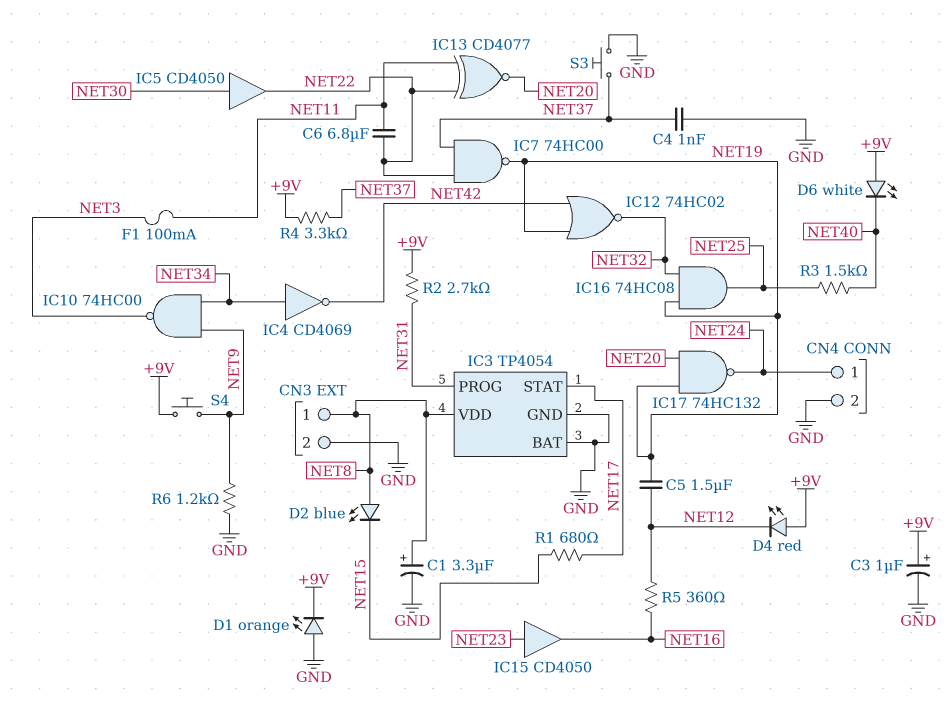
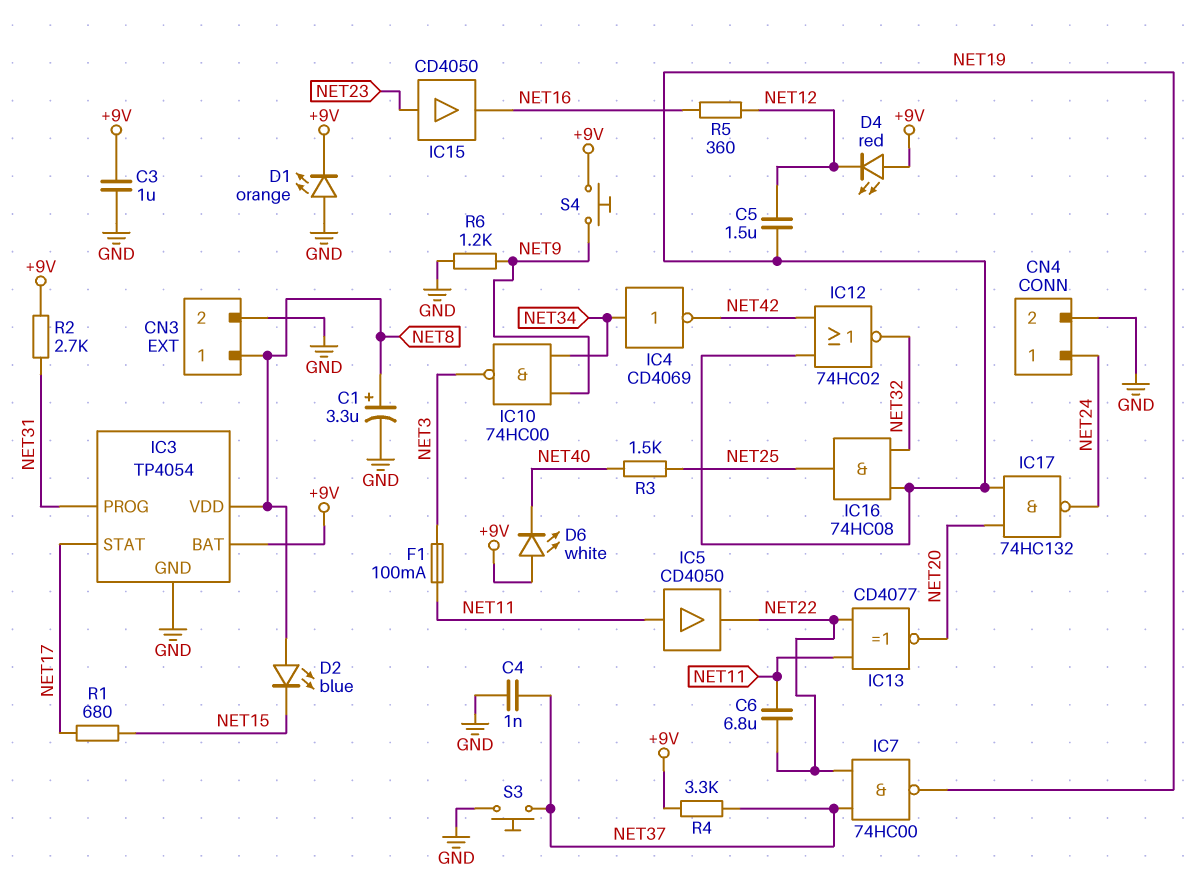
C3: 1uF (plus +9V, minus GND) -> 1uF (+9V, GND)
IC3 pin BAT: GND -> +9V
IC5: buffer CD4050 (in NET30, out NET22) -> buffer CD4050 (in NET11, out NET22)

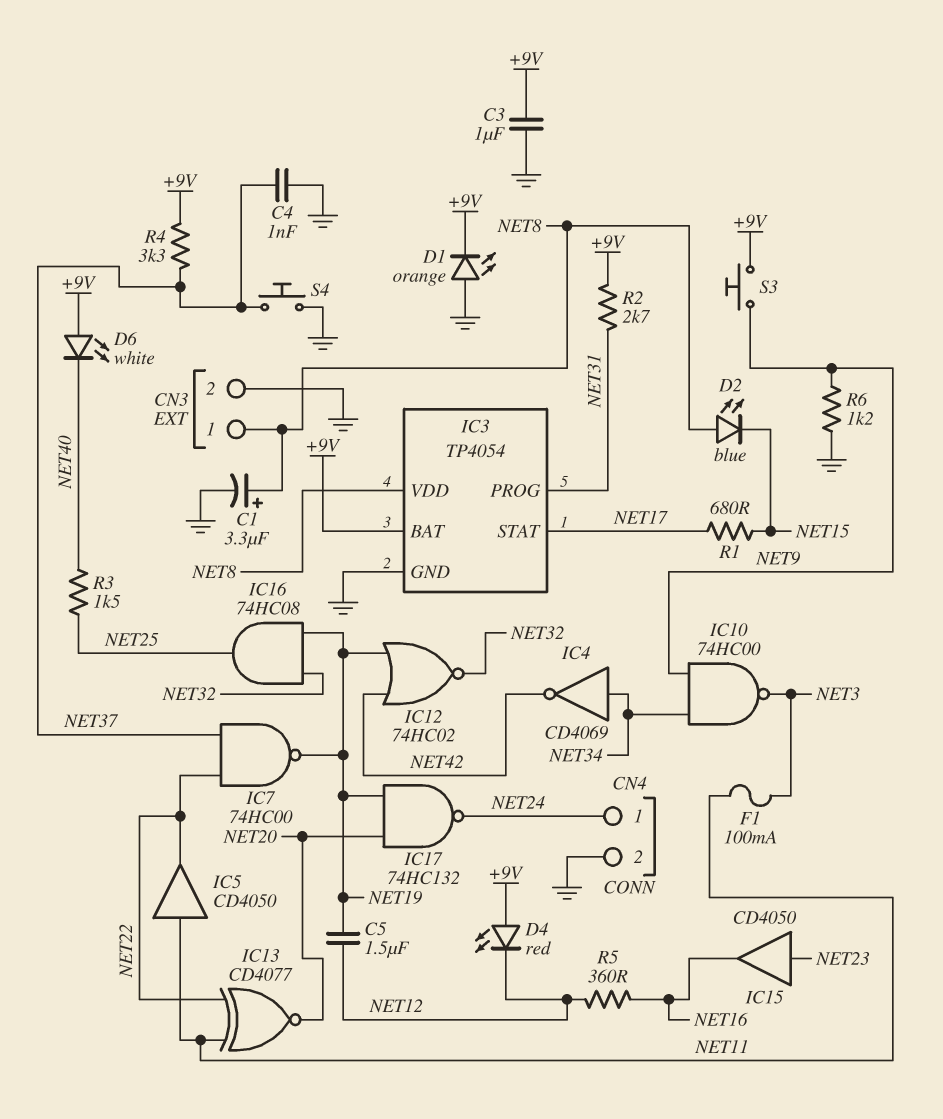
C6: 6.8uF (NET11, NET22) -> none
S3: button (GND, NET37) -> button (+9V, NET9)
S4: button (+9V, NET9) -> button (GND, NET37)

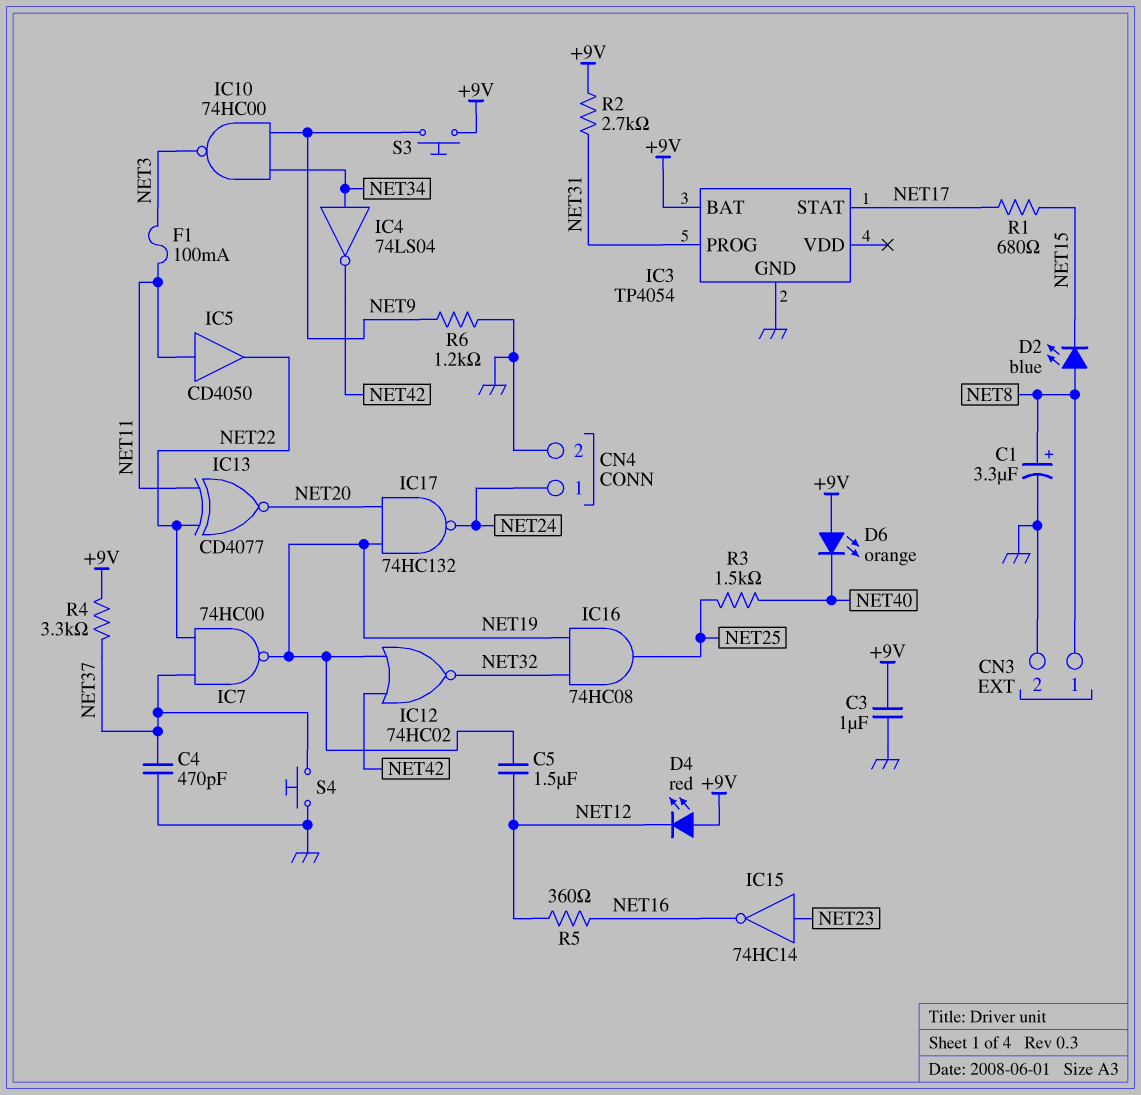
C4: 1nF (GND, NET37) -> 470pF (GND, NET37)
D1: LED orange (A GND, K +9V) -> none
D6: LED white (A +9V, K NET40) -> LED orange (A +9V, K NET40)
IC3 pin VDD: NET8 -> none
IC4: NOT CD4069 (in NET34, out NET42) -> NOT 74LS04 (in NET34, out NET42)
IC15: buffer CD4050 (in NET23, out NET16) -> NOT 74HC14 (in NET23, out NET16)

